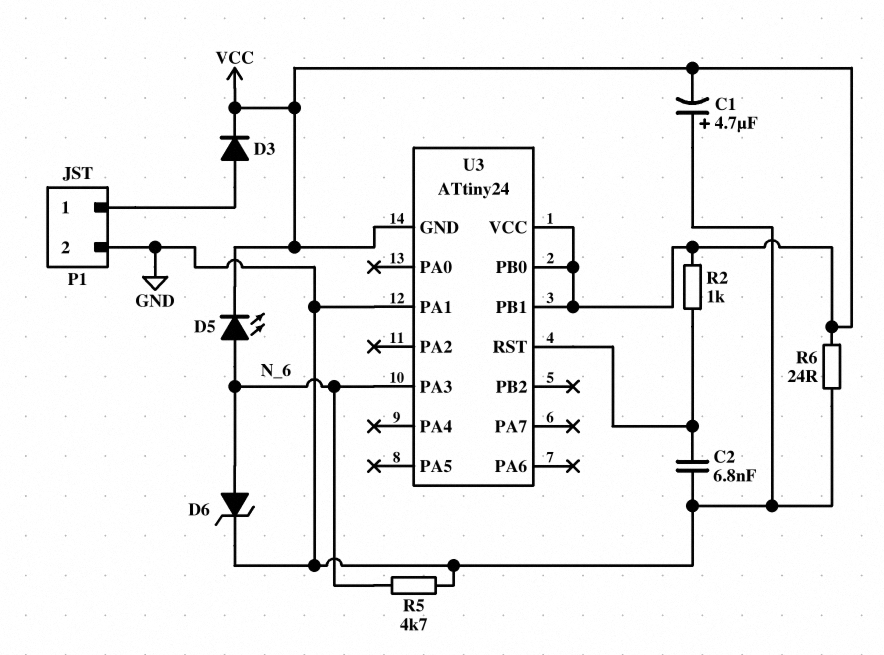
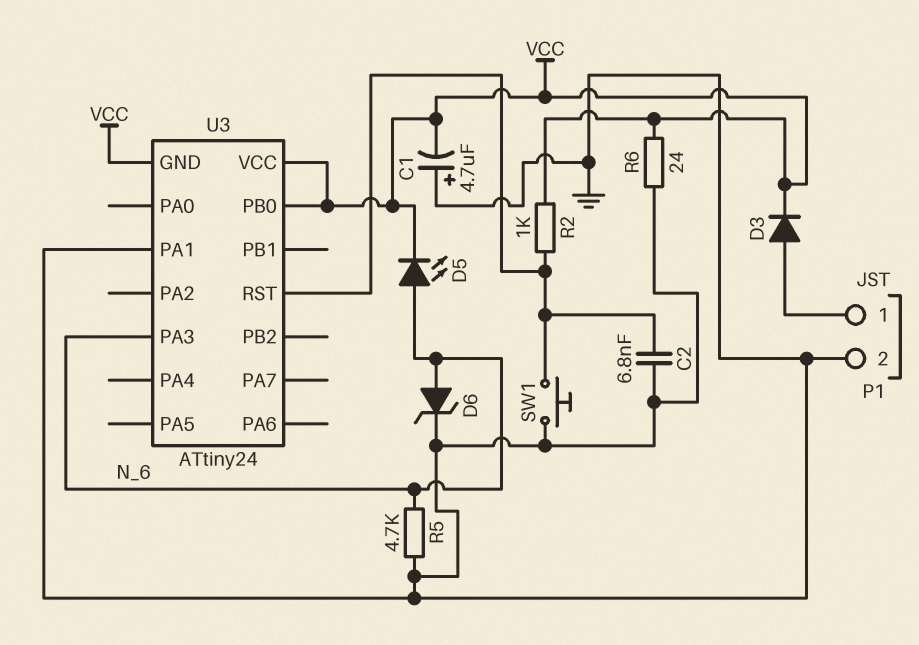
SW1: none -> button (GND, U3/RST)
U3 pin PB1: VCC -> none

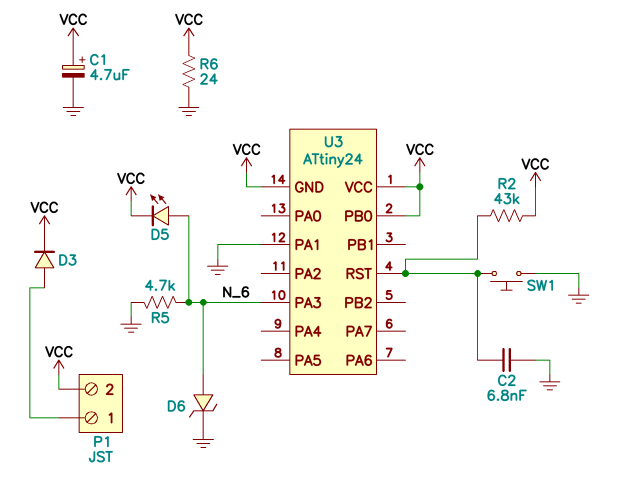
C1: 4.7uF (plus GND, minus VCC) -> 4.7uF (plus VCC, minus GND)
P1 pin 2: GND -> VCC
R2: 1k (U3/RST, VCC) -> 43k (U3/RST, VCC)

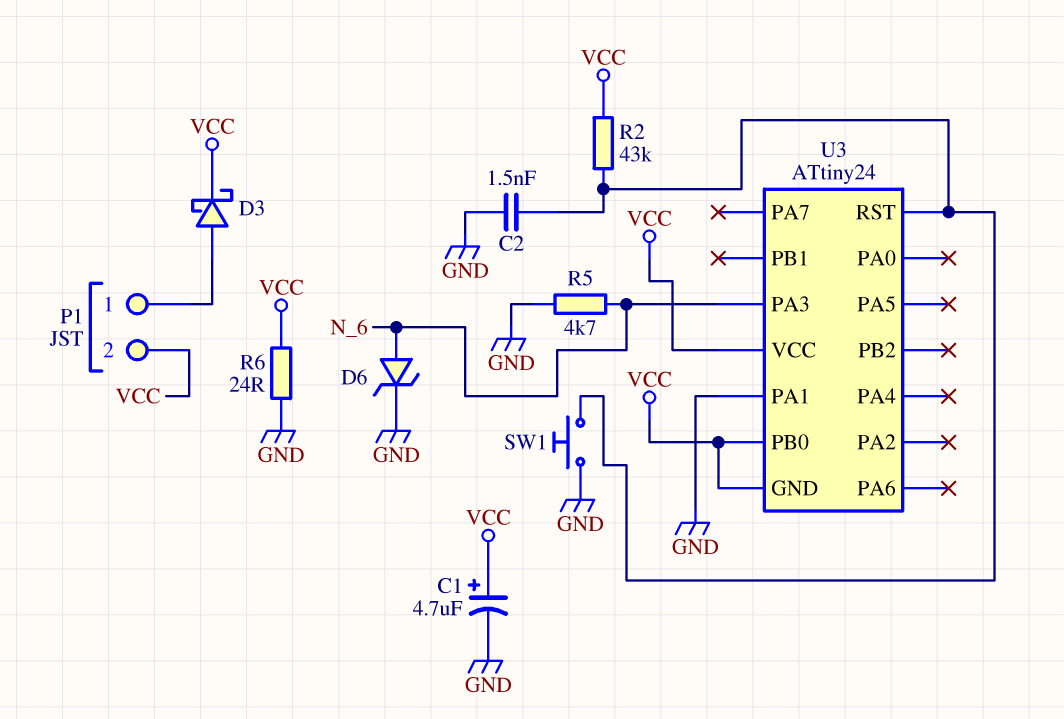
C2: 6.8nF (GND, U3/RST) -> 1.5nF (GND, U3/RST)
D3: diode (A P1/1, K VCC) -> schottky (A P1/1, K VCC)
D5: LED (A N_6, K VCC) -> none

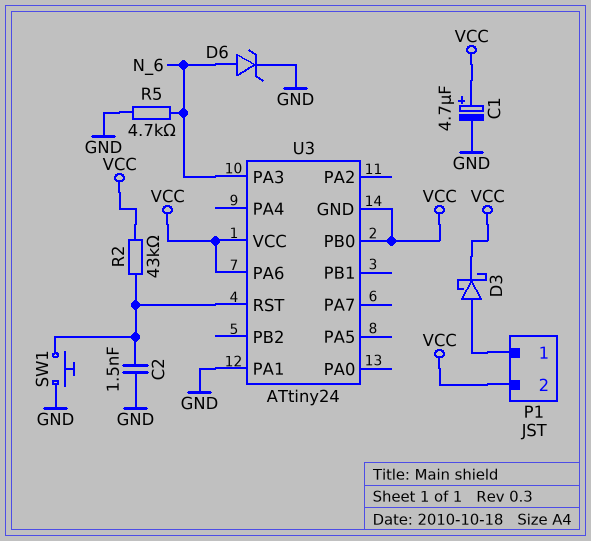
R6: 24 (GND, VCC) -> none
U3 pin PA6: none -> VCC

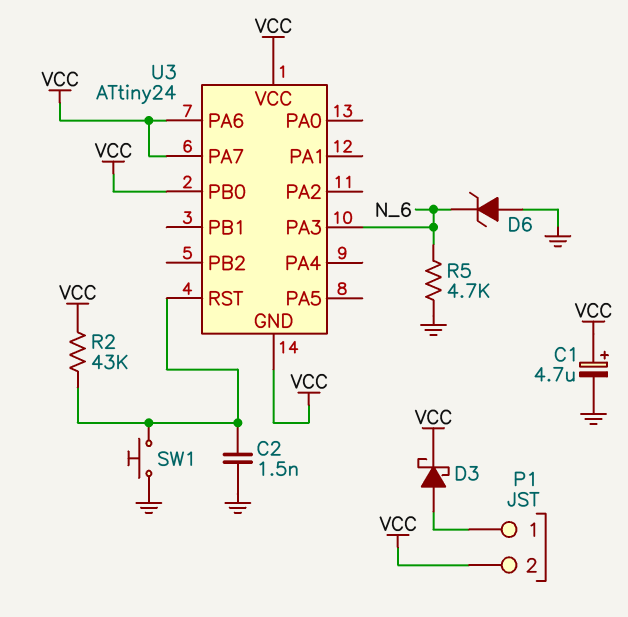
D6: zener (A N_6, K GND) -> zener (A GND, K N_6)
U3 pin PA1: GND -> none
U3 pin PA7: none -> VCC

